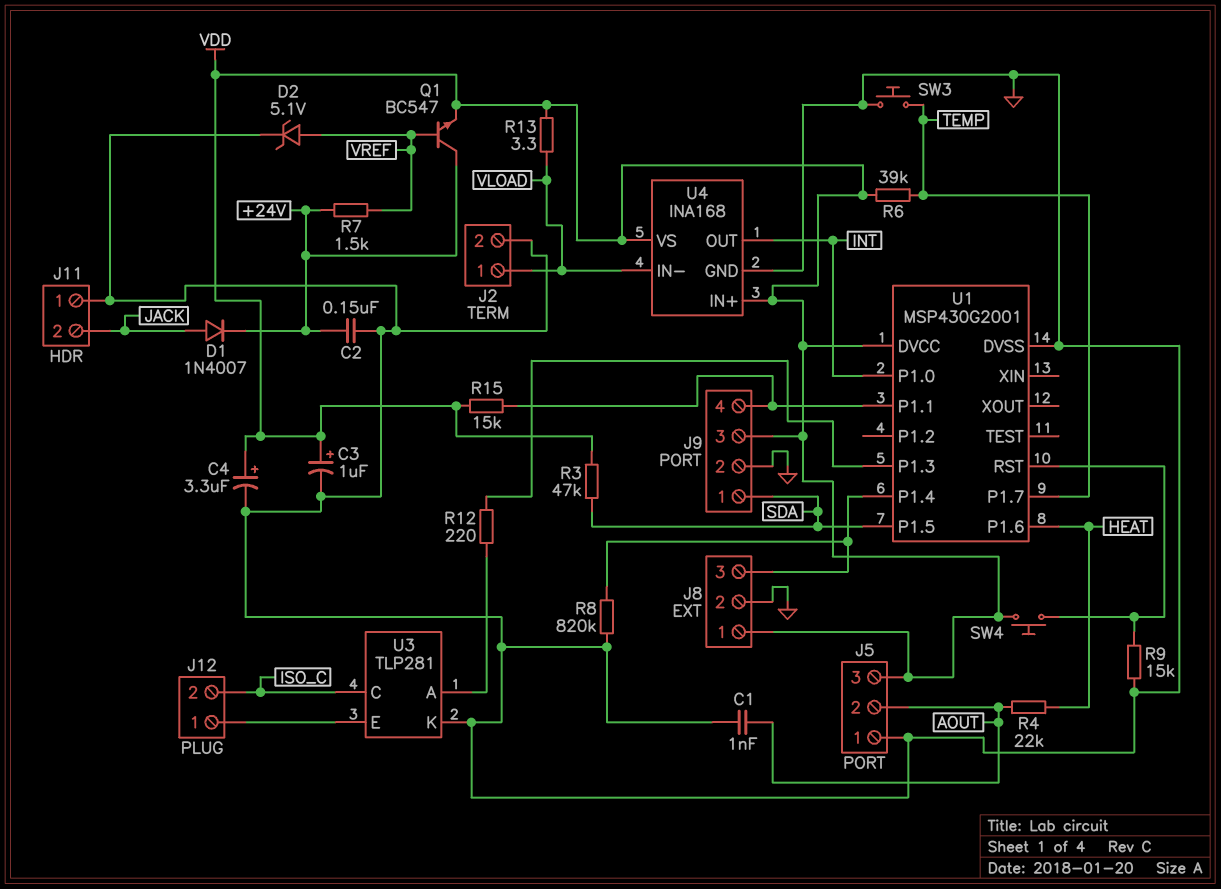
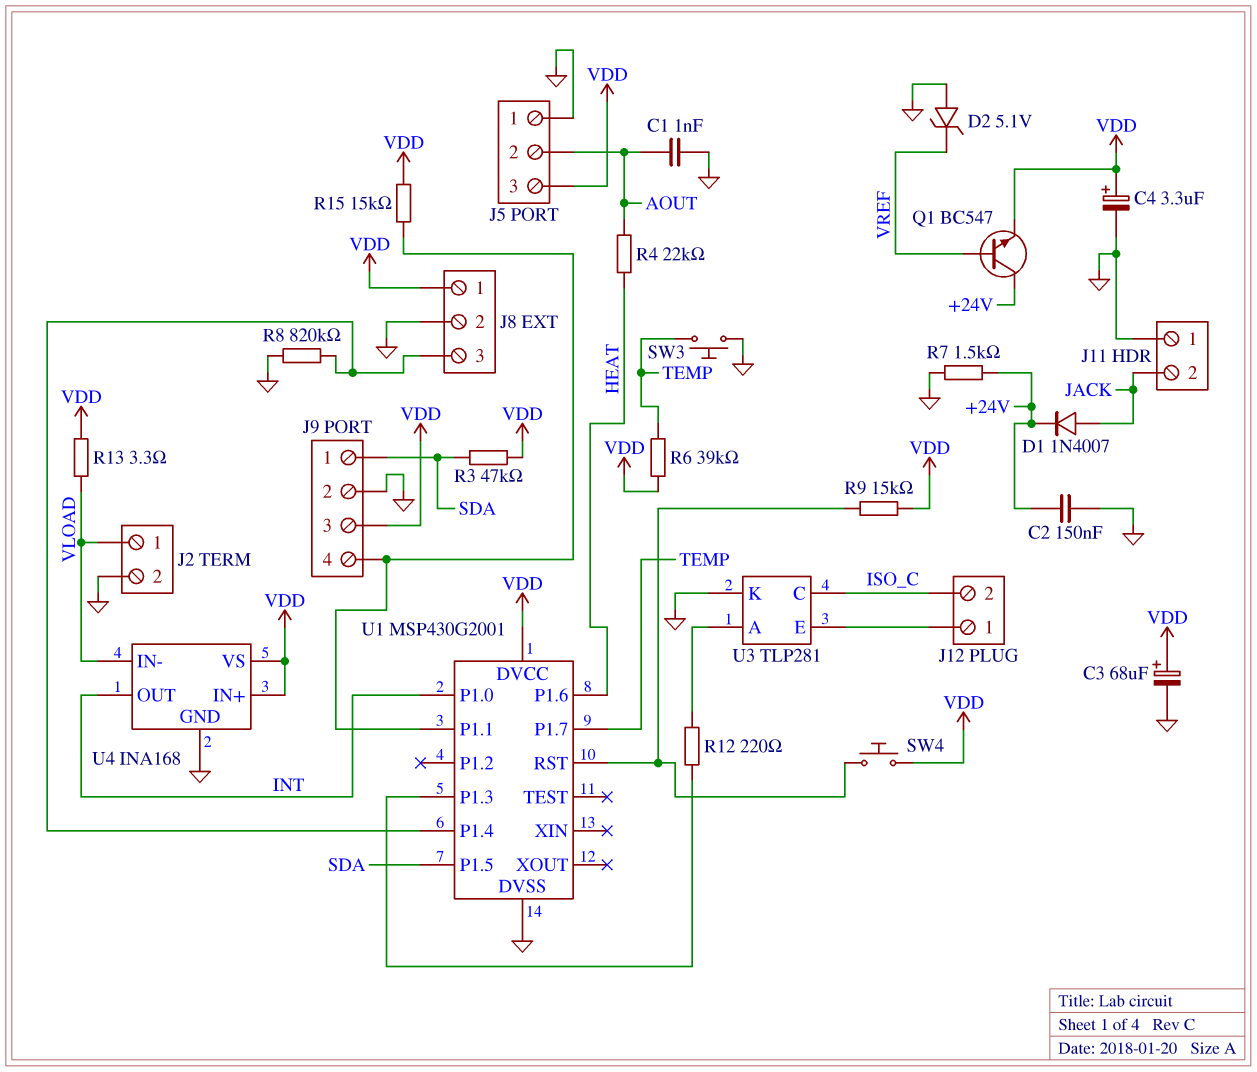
C3: 1uF (plus VDD, minus GND) -> 68uF (plus VDD, minus GND)
D2: zener 5.1V (A VREF, K GND) -> zener 5.1V (A GND, K VREF)
R7: 1.5k (+24V, VREF) -> 1.5k (+24V, GND)
R9: 15k (GND, U1/RST) -> 15k (U1/RST, VDD)

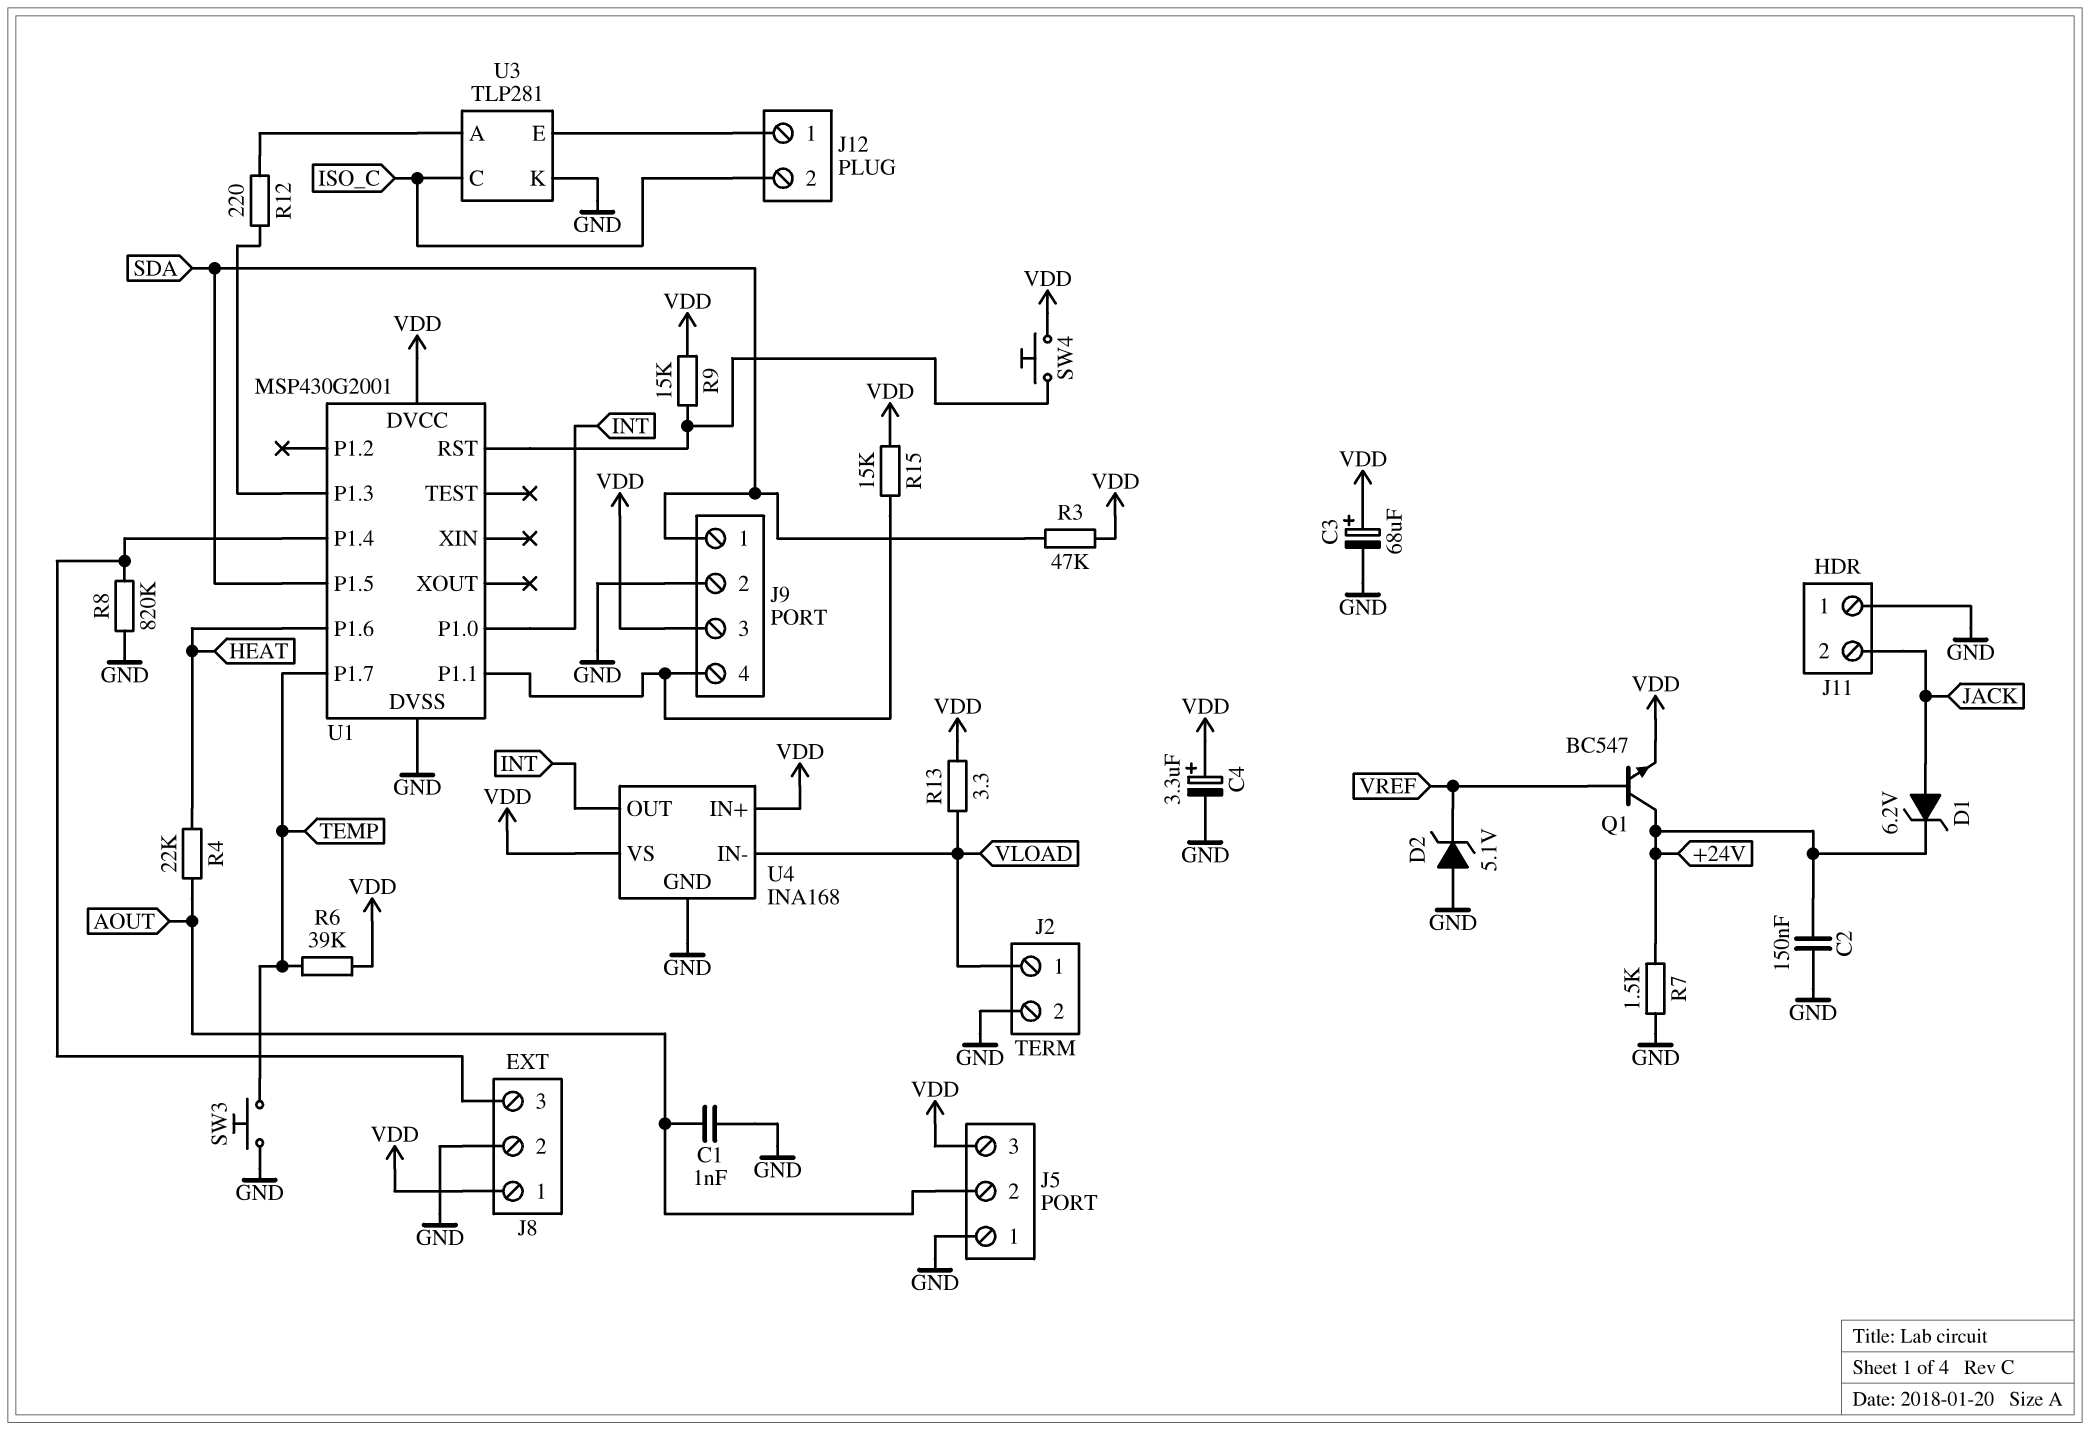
D1: diode 1N4007 (A JACK, K +24V) -> zener 6.2V (A JACK, K +24V)

